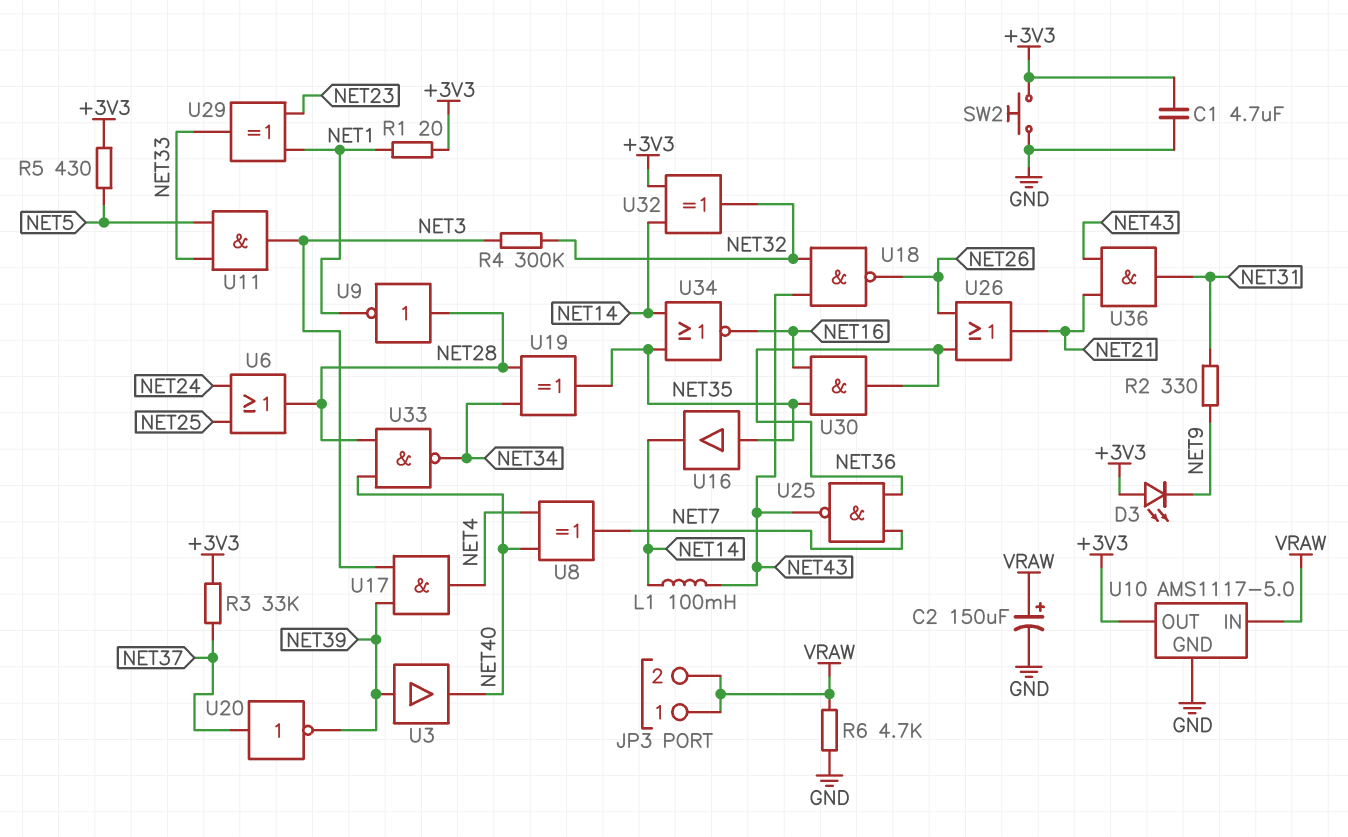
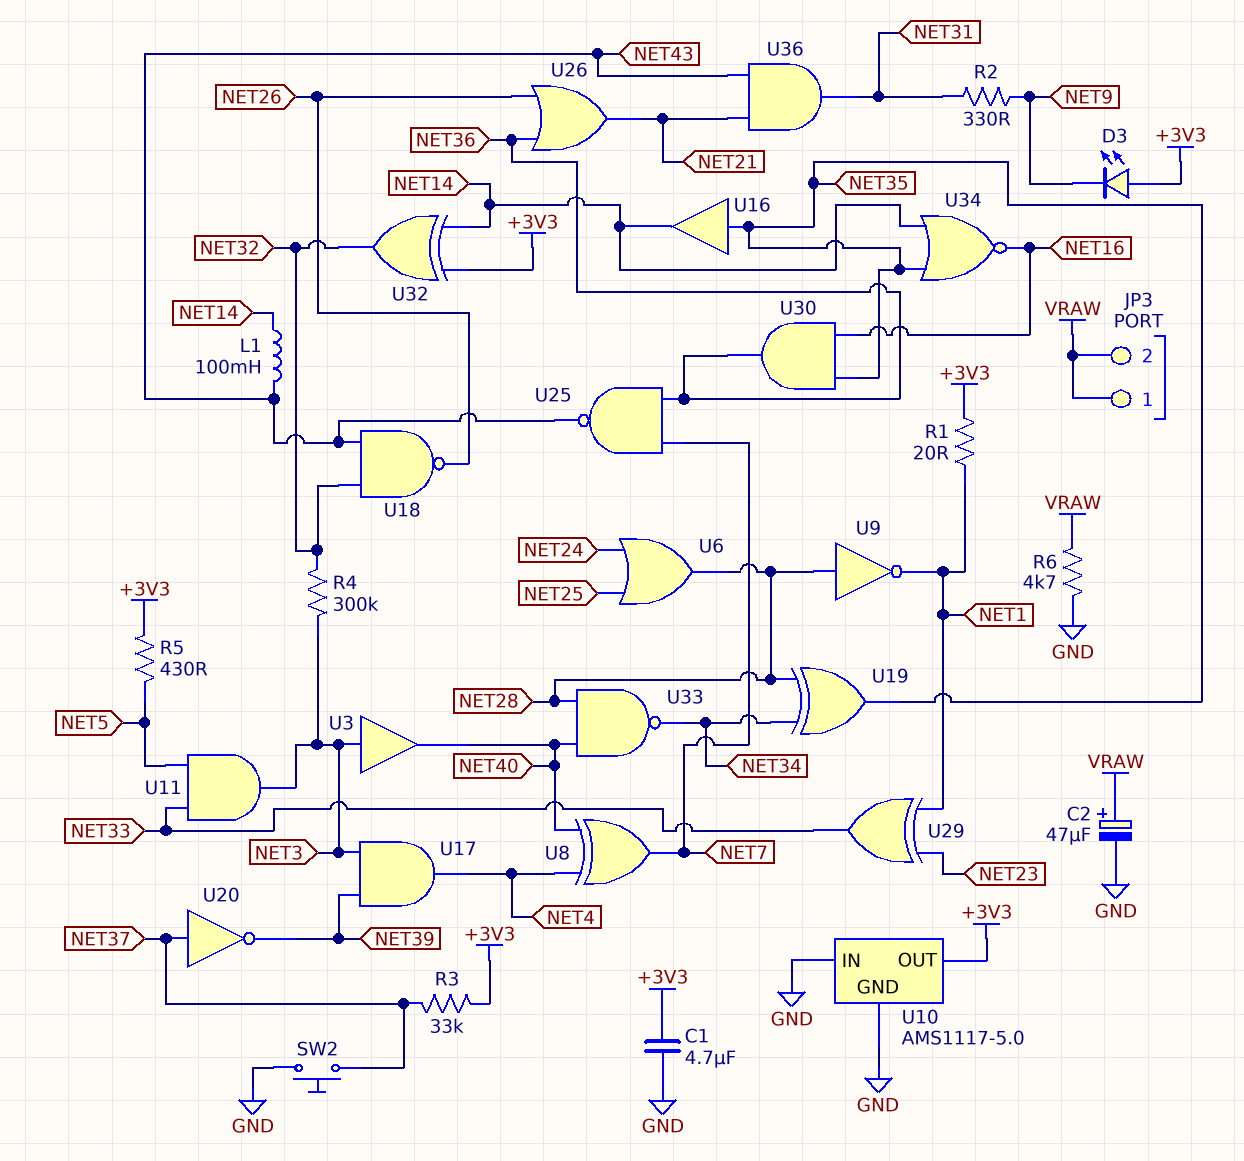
C2: 150uF (plus VRAW, minus GND) -> 47uF (plus VRAW, minus GND)
SW2: button (+3V3, GND) -> button (GND, NET37)
U3: buffer (in NET39, out NET40) -> buffer (in NET3, out NET40)
U10 pin IN: VRAW -> GND

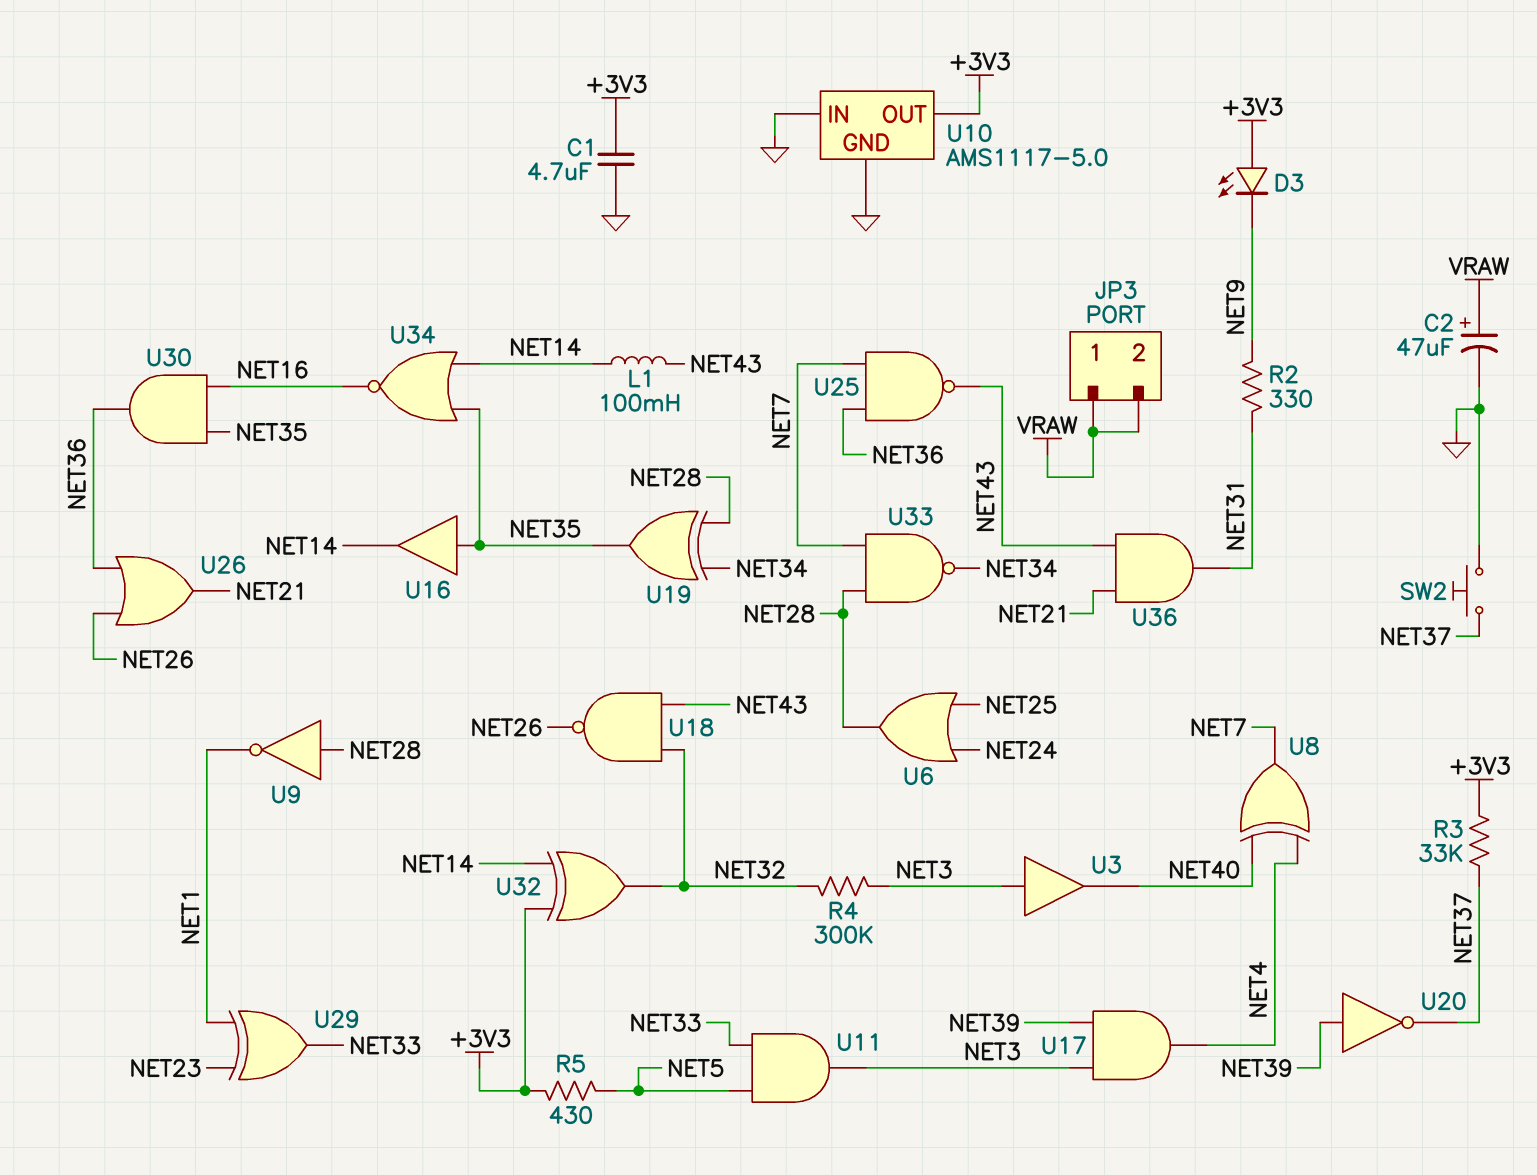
R1: 20 (+3V3, NET1) -> none
R6: 4.7k (GND, VRAW) -> none
U20: NOT (in NET37, out NET39) -> NOT (in NET39, out NET37)
U33: NAND (in NET28, in NET40, out NET34) -> NAND (in NET7, in NET28, out NET34)

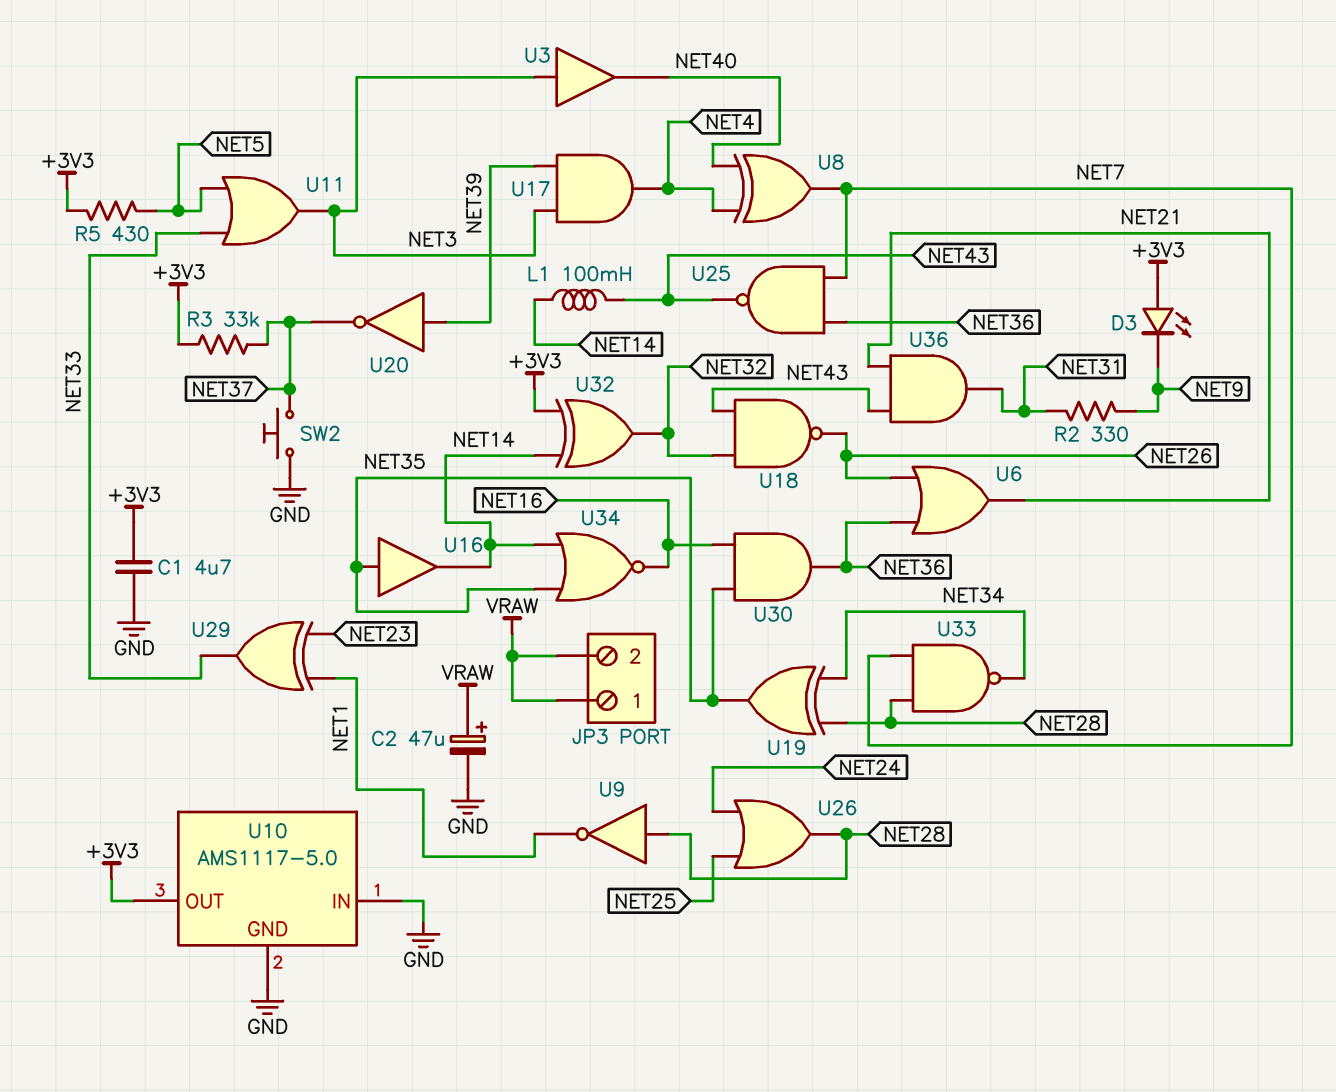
R4: 300k (NET3, NET32) -> none
U6: OR (in NET24, in NET25, out NET28) -> OR (in NET26, in NET36, out NET21)
U11: AND (in NET5, in NET33, out NET3) -> OR (in NET5, in NET33, out NET3)
U26: OR (in NET26, in NET36, out NET21) -> OR (in NET24, in NET25, out NET28)

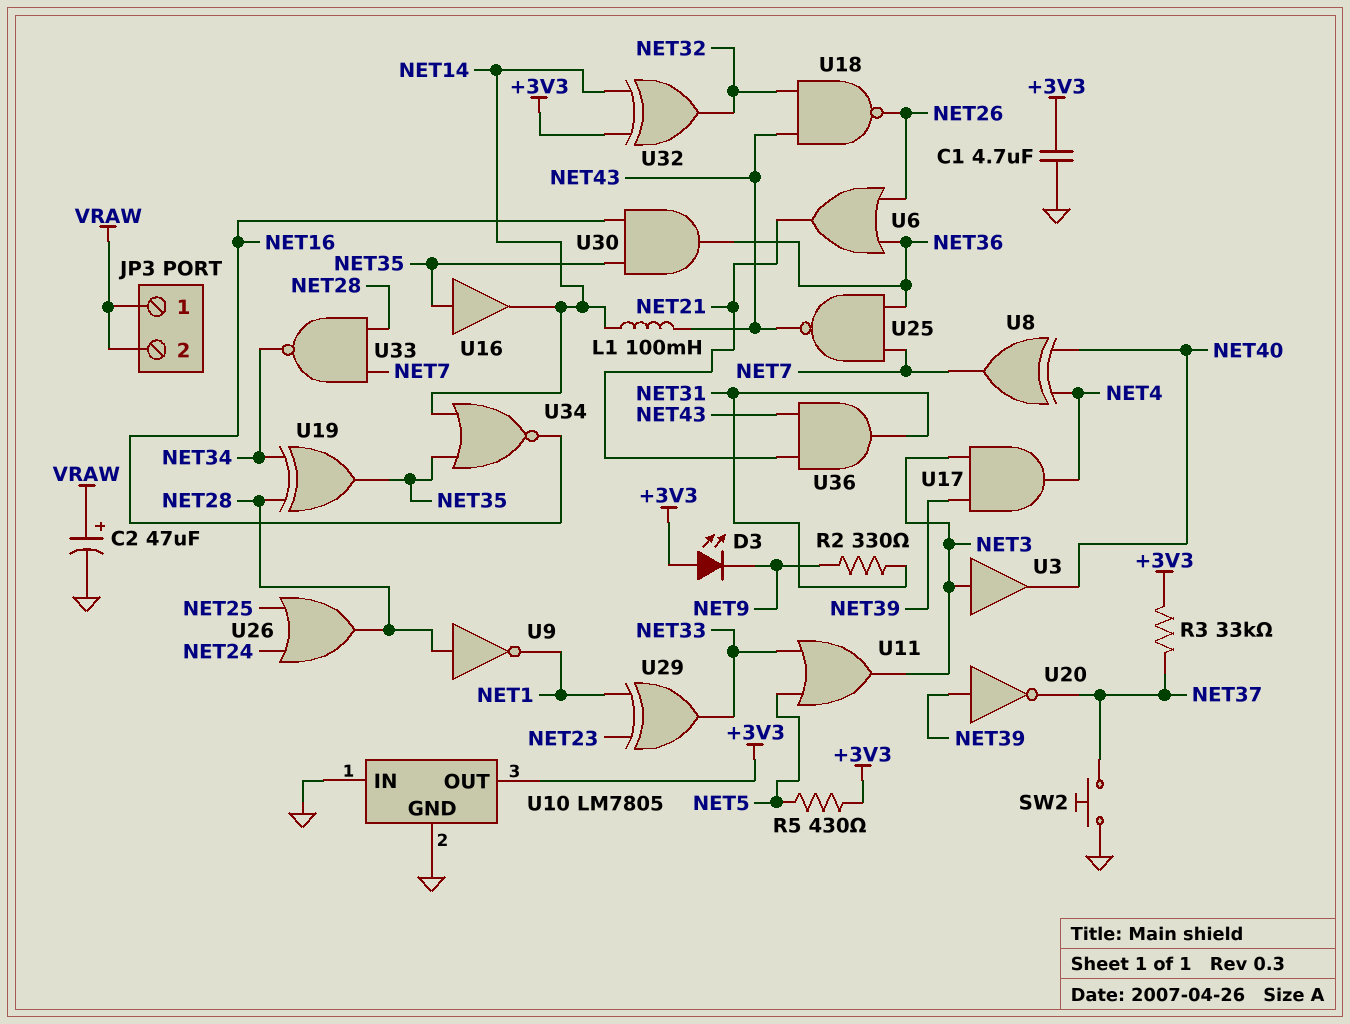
U10: AMS1117-5.0 -> LM7805

